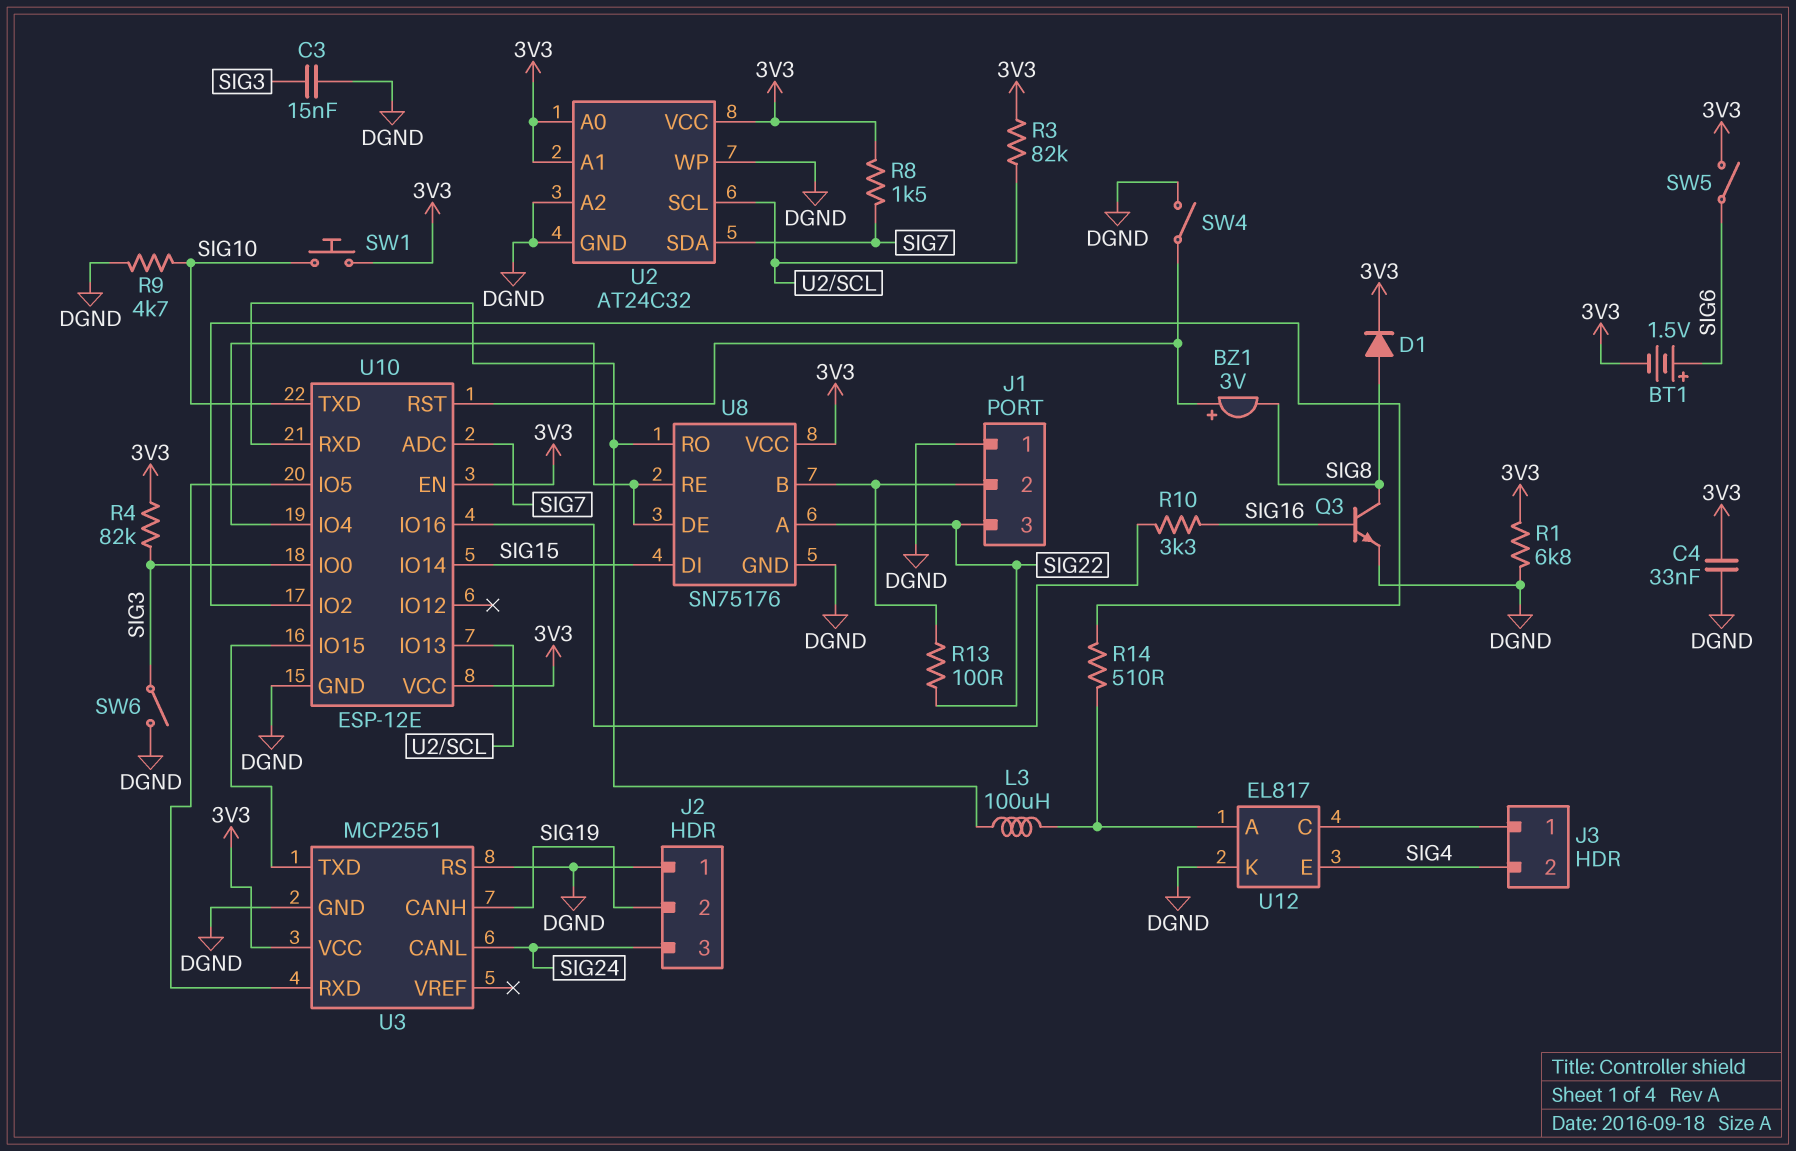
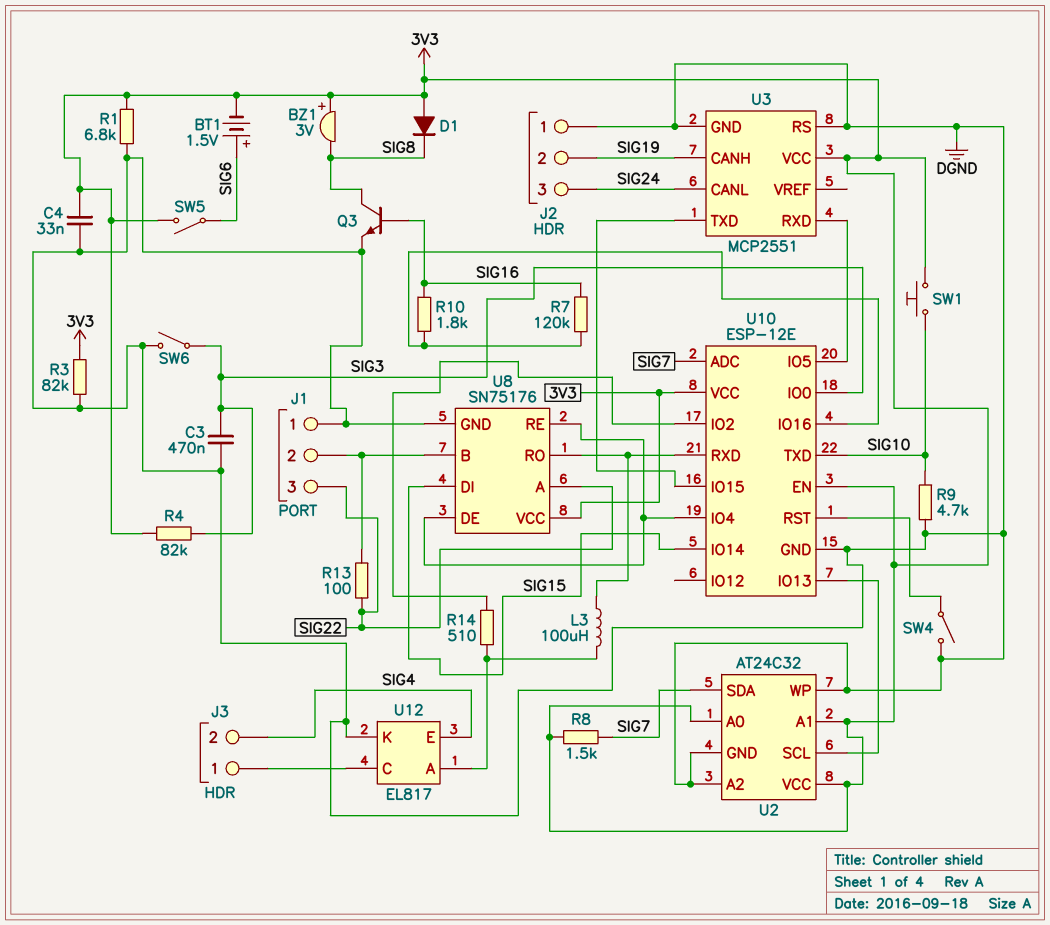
BZ1: buzzer 3V (plus U10/RST, minus SIG8) -> buzzer 3V (plus 3V3, minus SIG8)
C3: 15nF (DGND, SIG3) -> 470nF (DGND, SIG3)
D1: diode (A SIG8, K 3V3) -> diode (A 3V3, K SIG8)
R3: 82k (3V3, U2/SCL) -> 82k (3V3, DGND)
R7: none -> 120k (SIG16, U10/IO16)
R10: 3.3k (SIG16, U10/IO16) -> 1.8k (SIG16, U10/IO16)

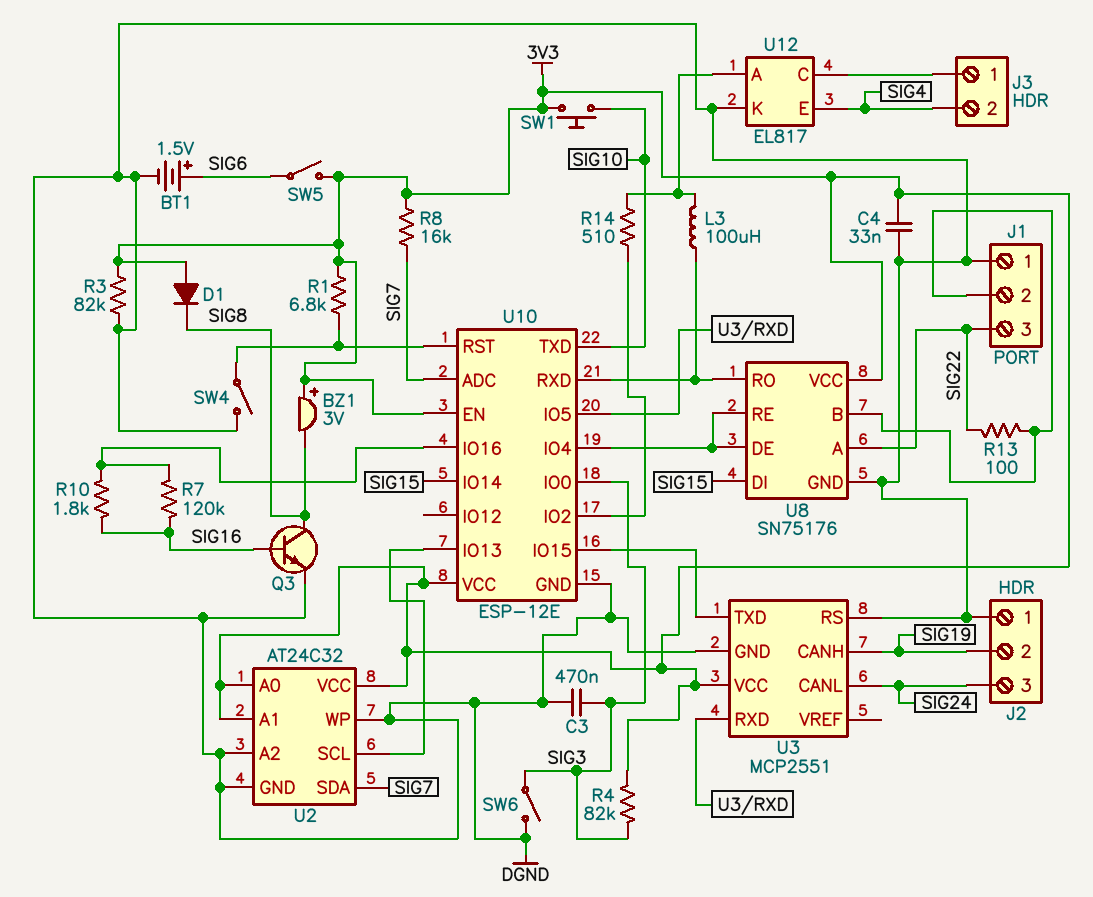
BT1: 1.5V (plus SIG6, minus 3V3) -> 1.5V (plus SIG6, minus DGND)
R1: 6.8k (3V3, DGND) -> 6.8k (3V3, U10/RST)
R8: 1.5k (3V3, SIG7) -> 16k (3V3, SIG7)
R9: 4.7k (DGND, SIG10) -> none

